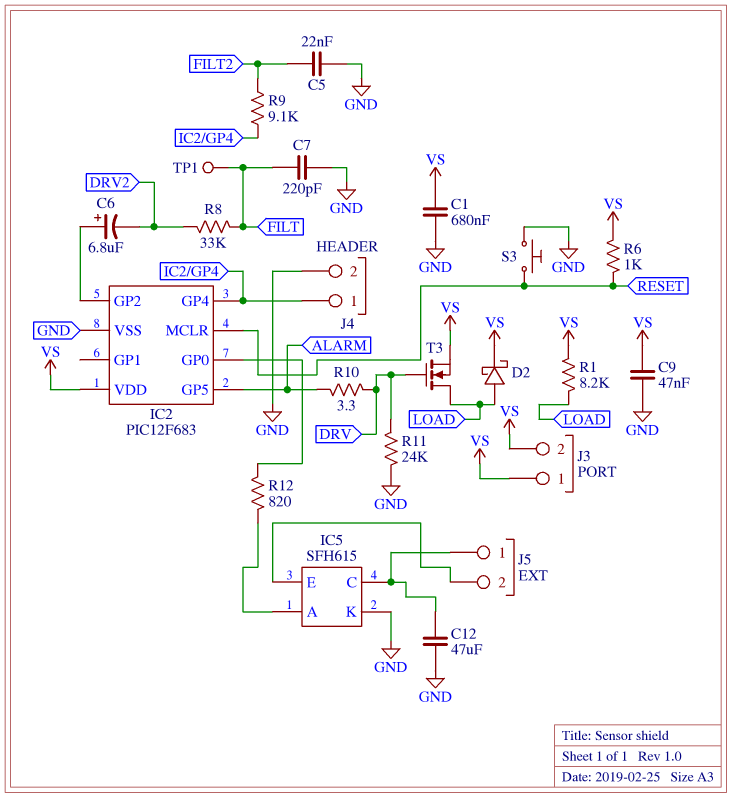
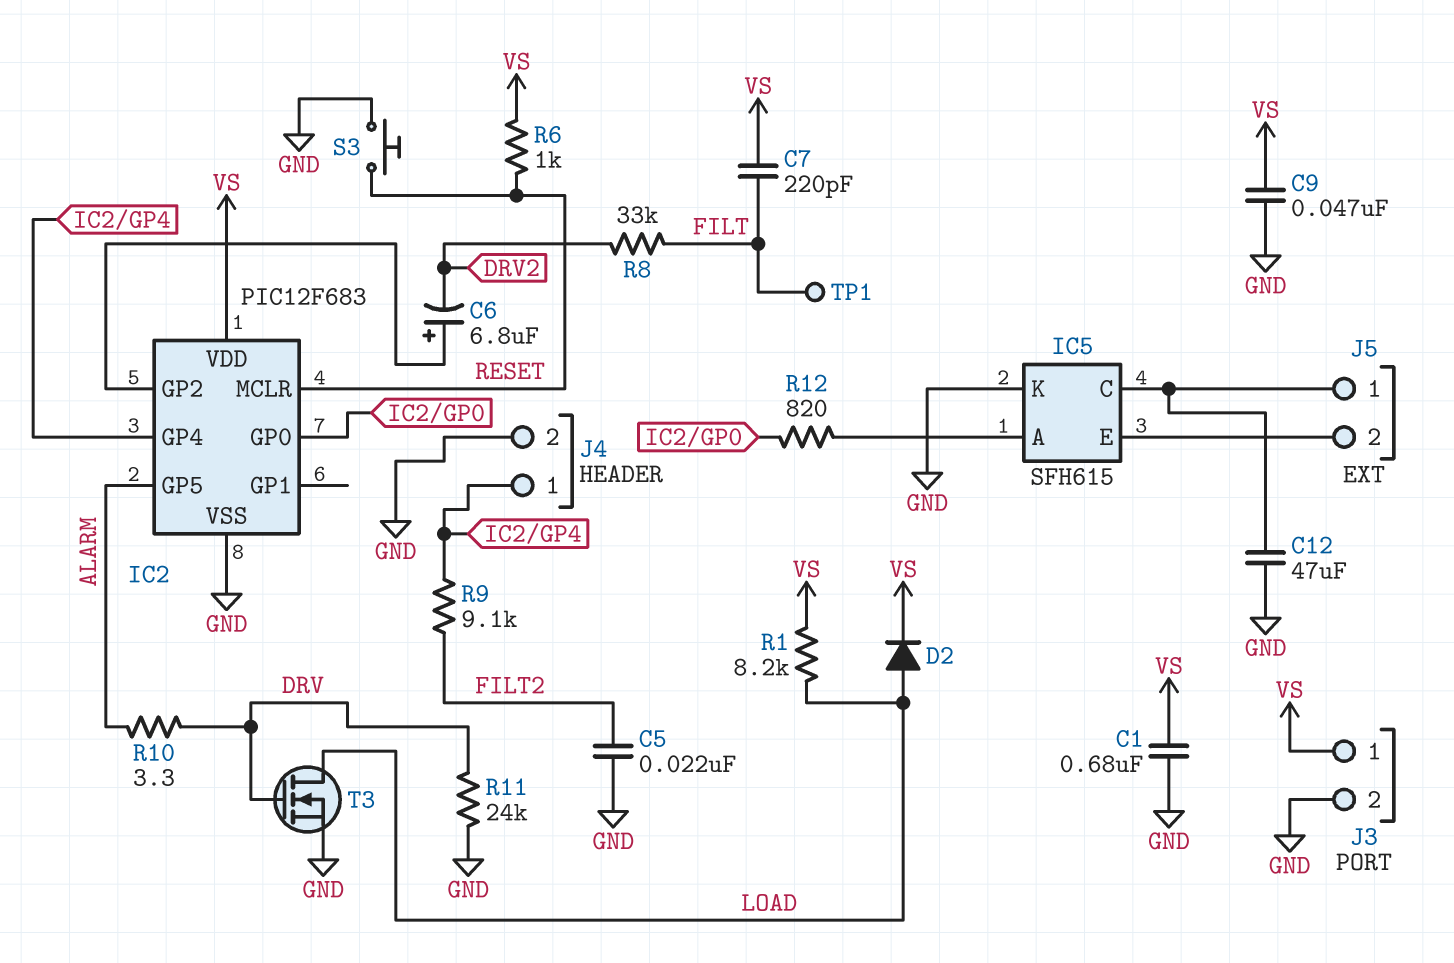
C7: 220pF (FILT, GND) -> 220pF (FILT, VS)
D2: schottky (A LOAD, K VS) -> diode (A LOAD, K VS)
J3 pin 2: VS -> GND
T3: NMOS (G DRV, D LOAD, S VS) -> NMOS (G DRV, D LOAD, S GND)

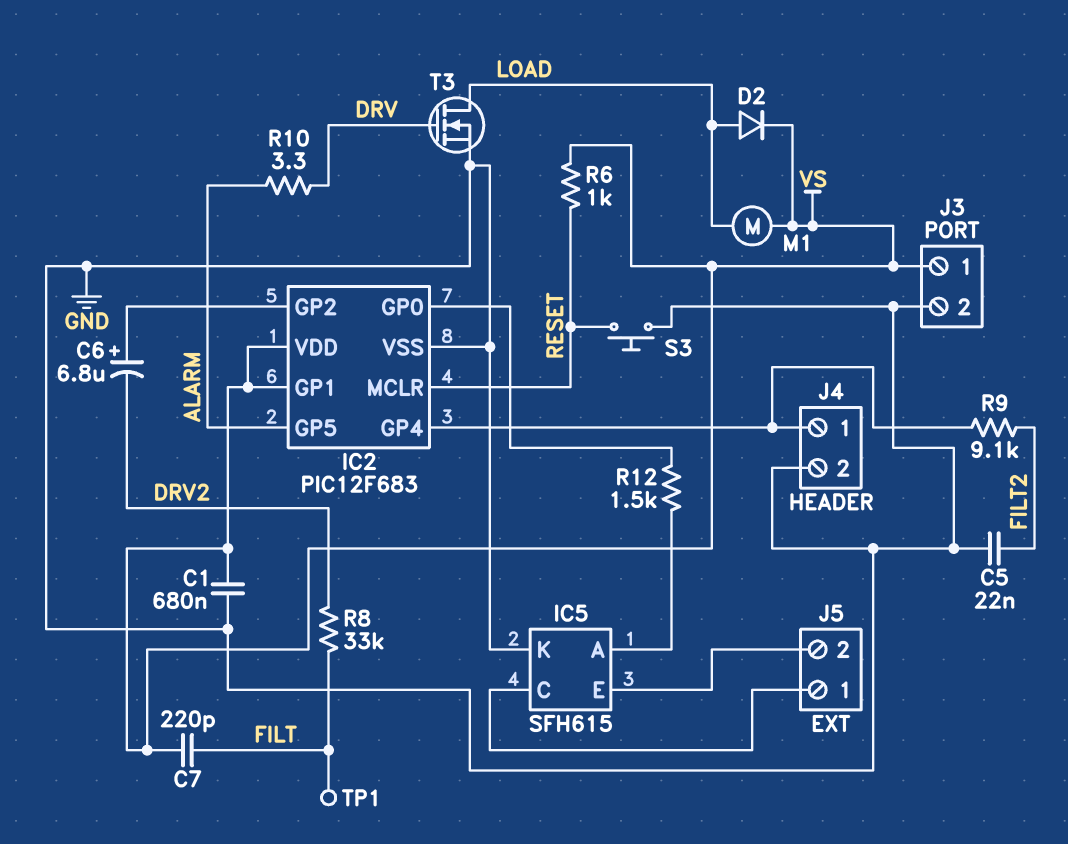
C9: 47nF (GND, VS) -> none
C12: 47uF (GND, IC5/C) -> none
IC2 pin GP1: none -> VS
M1: none -> motor (LOAD, VS)
R1: 8.2k (LOAD, VS) -> none
R11: 24k (DRV, GND) -> none
R12: 820 (IC2/GP0, IC5/A) -> 1.5k (IC2/GP0, IC5/A)

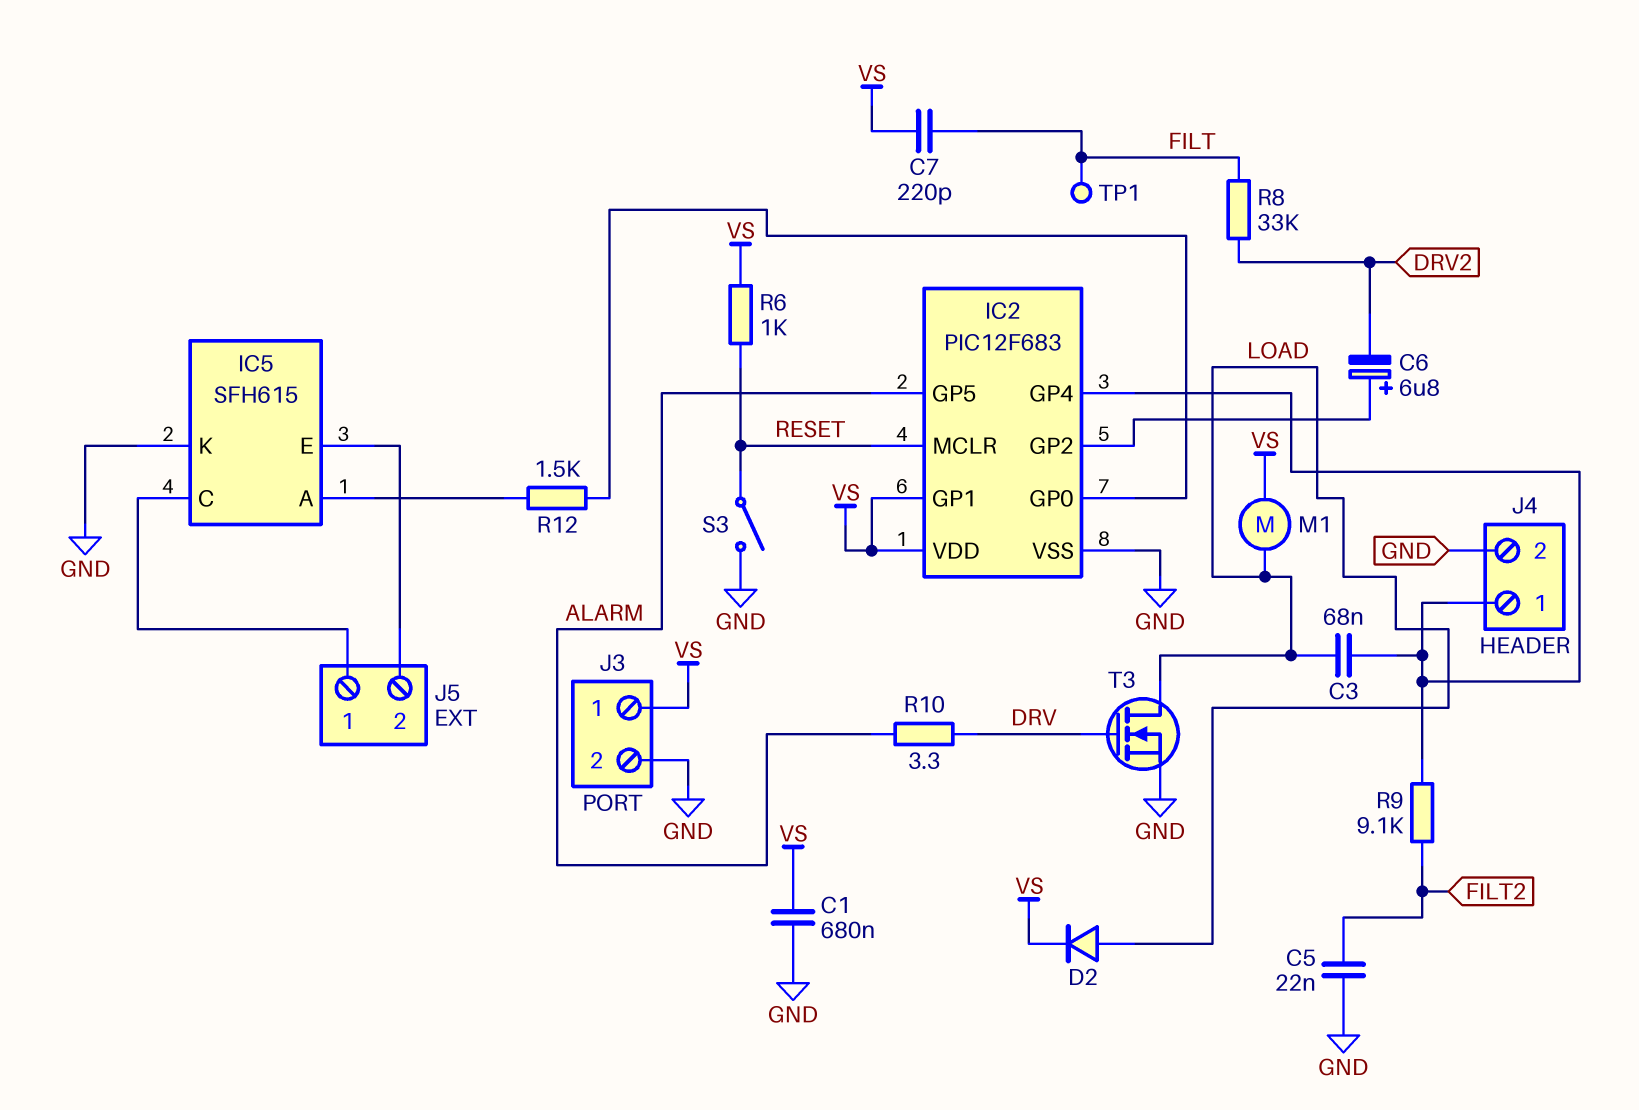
C3: none -> 68nF (IC2/GP4, LOAD)
S3: button (GND, RESET) -> switch (GND, RESET)

